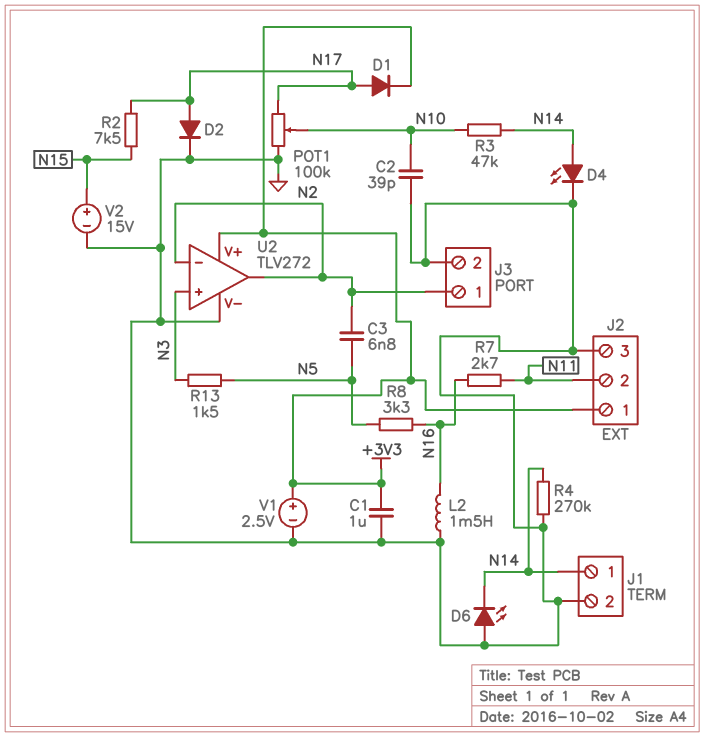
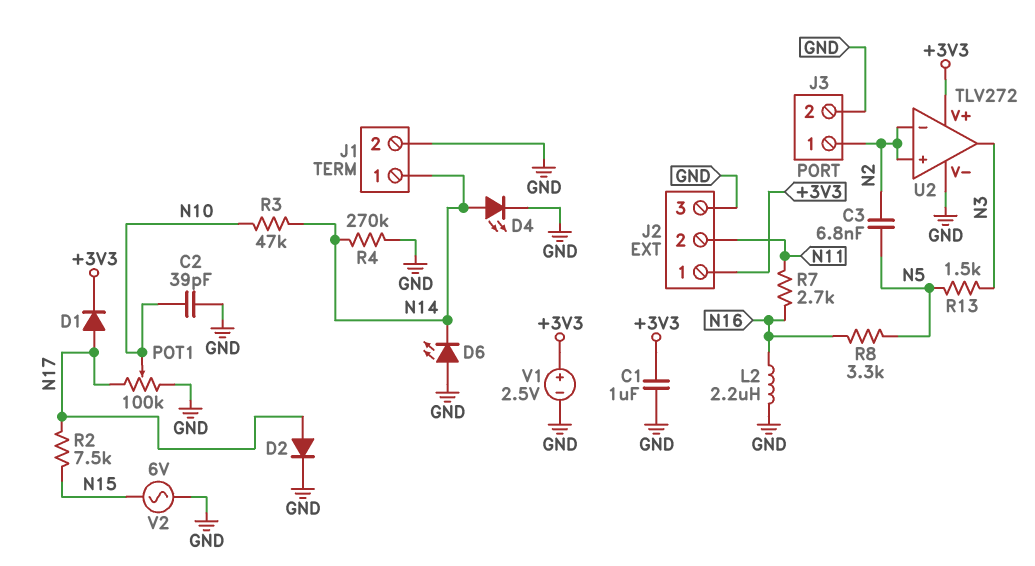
L2: 1.5mH (GND, N16) -> 2.2uH (GND, N16)
U2 pin in+: N3 -> N2
U2 pin out: N2 -> N3
V2: 15V (plus N15, minus GND) -> AC 6V (GND, N15)

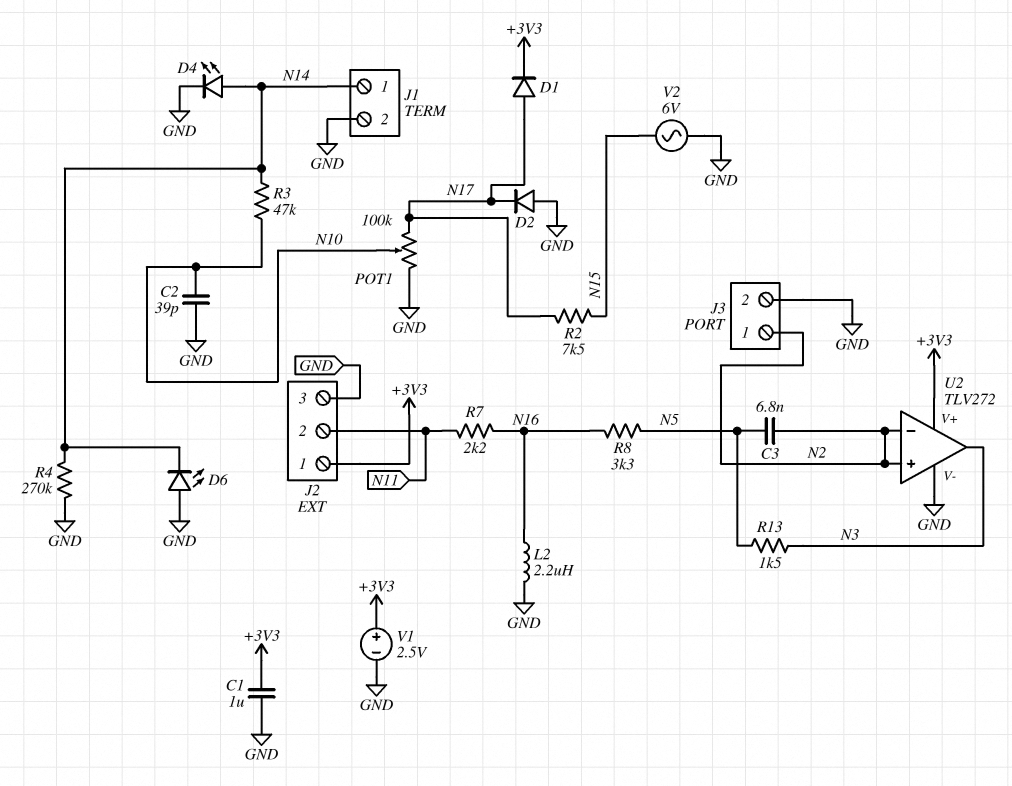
D2: diode (A N17, K GND) -> diode (A GND, K N17)
R7: 2.7k (N11, N16) -> 2.2k (N11, N16)

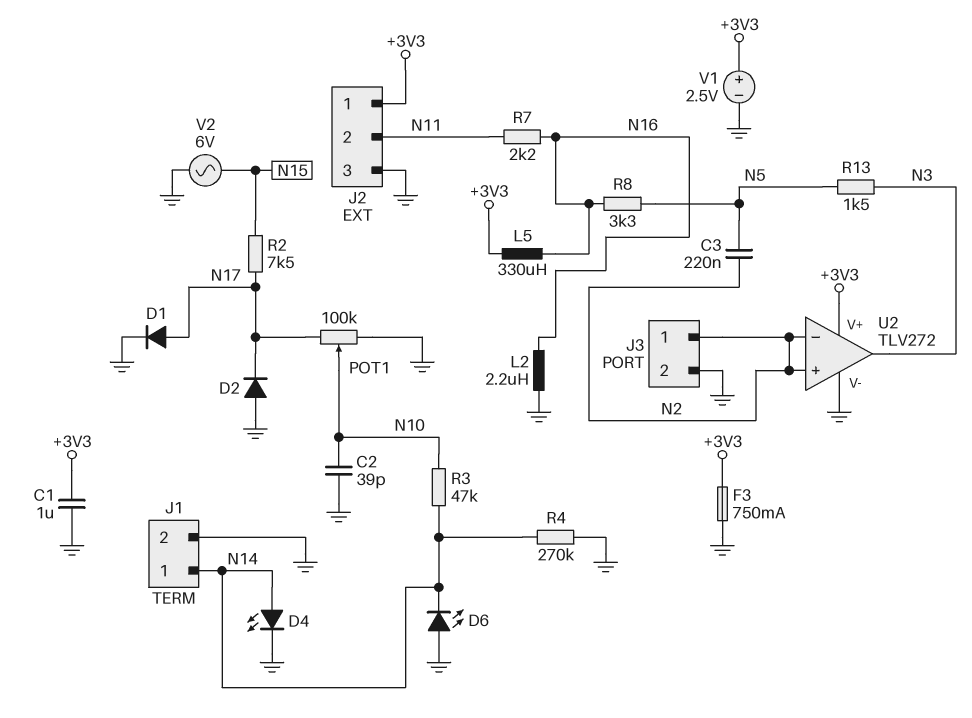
C3: 6.8nF (N2, N5) -> 220nF (N2, N5)
D1: diode (A N17, K +3V3) -> diode (A N17, K GND)
F3: none -> 750mA (+3V3, GND)
L5: none -> 330uH (+3V3, N16)

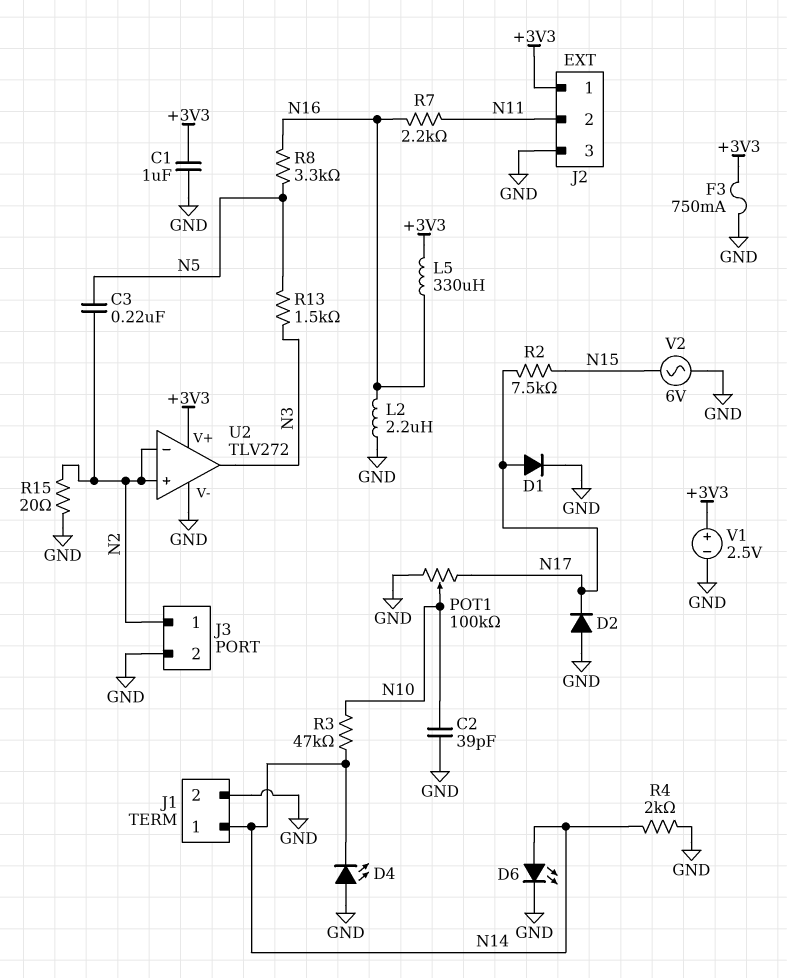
D4: LED (A N14, K GND) -> LED (A GND, K N14)
D6: LED (A GND, K N14) -> LED (A N14, K GND)
R4: 270k (GND, N14) -> 2k (GND, N14)
R15: none -> 20 (GND, N2)

